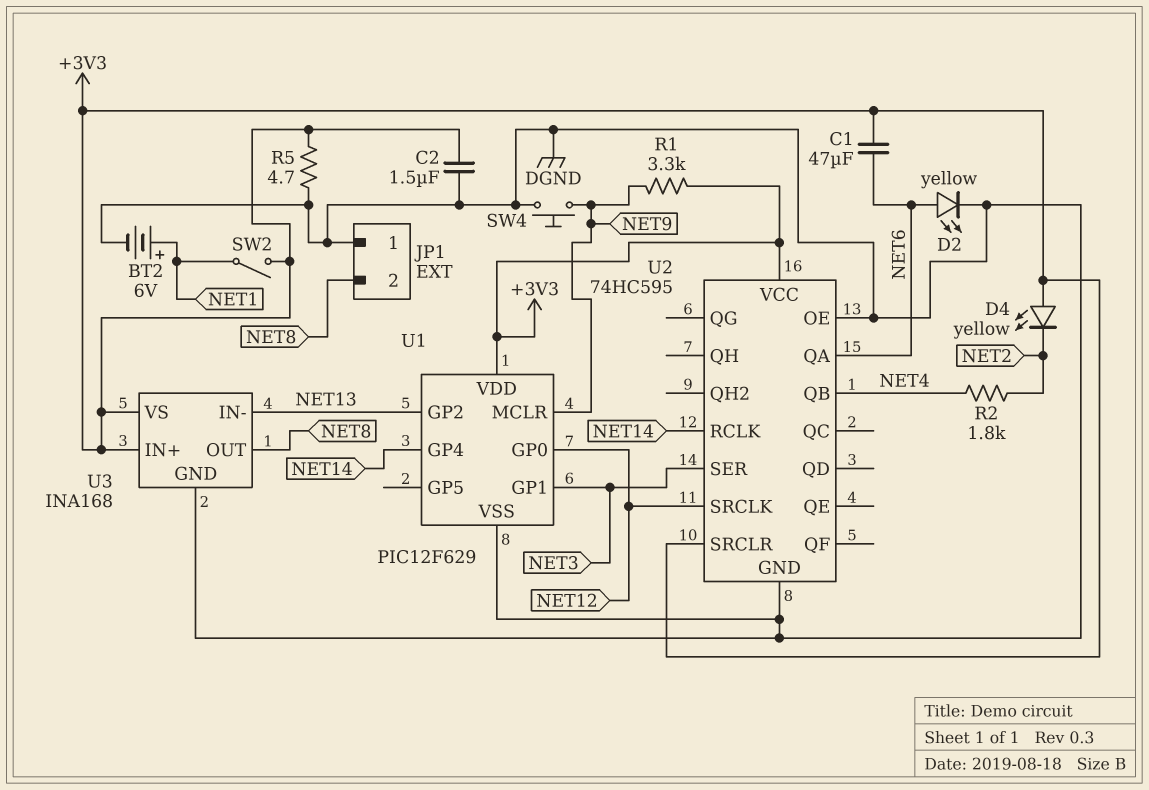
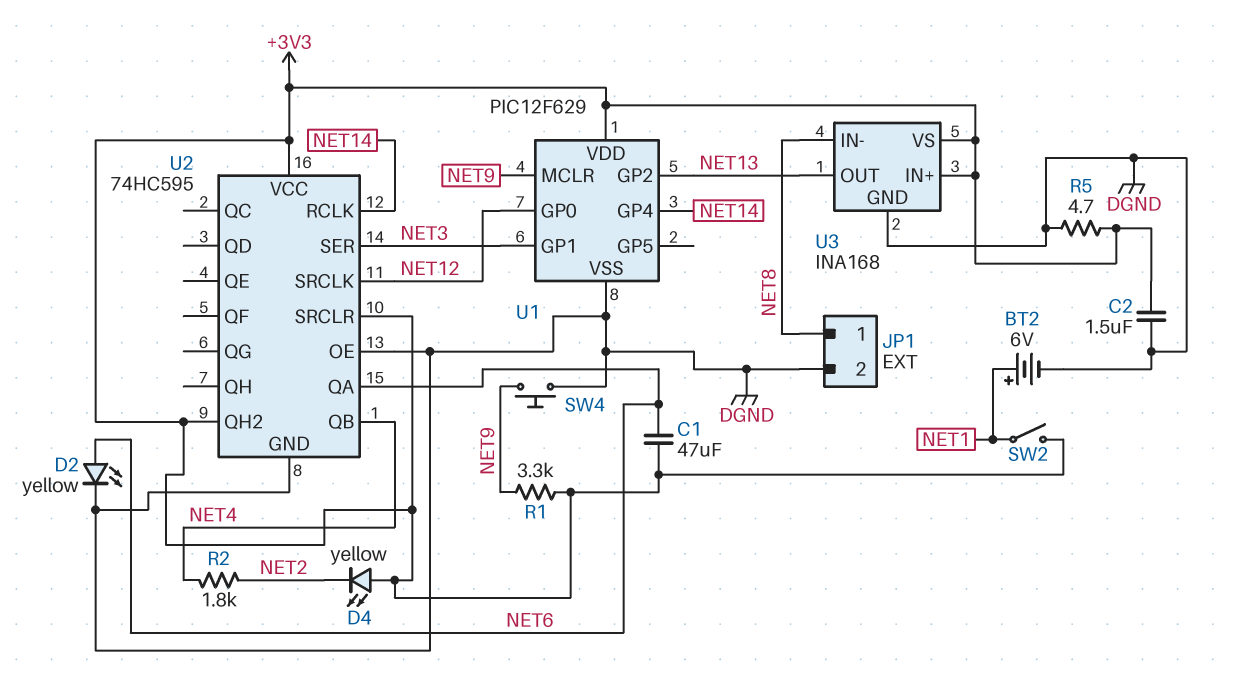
JP1 pin 1: DGND -> NET8
JP1 pin 2: NET8 -> DGND
U2 pin QH2: none -> +3V3
U3 pin IN-: NET13 -> NET8
U3 pin OUT: NET8 -> NET13

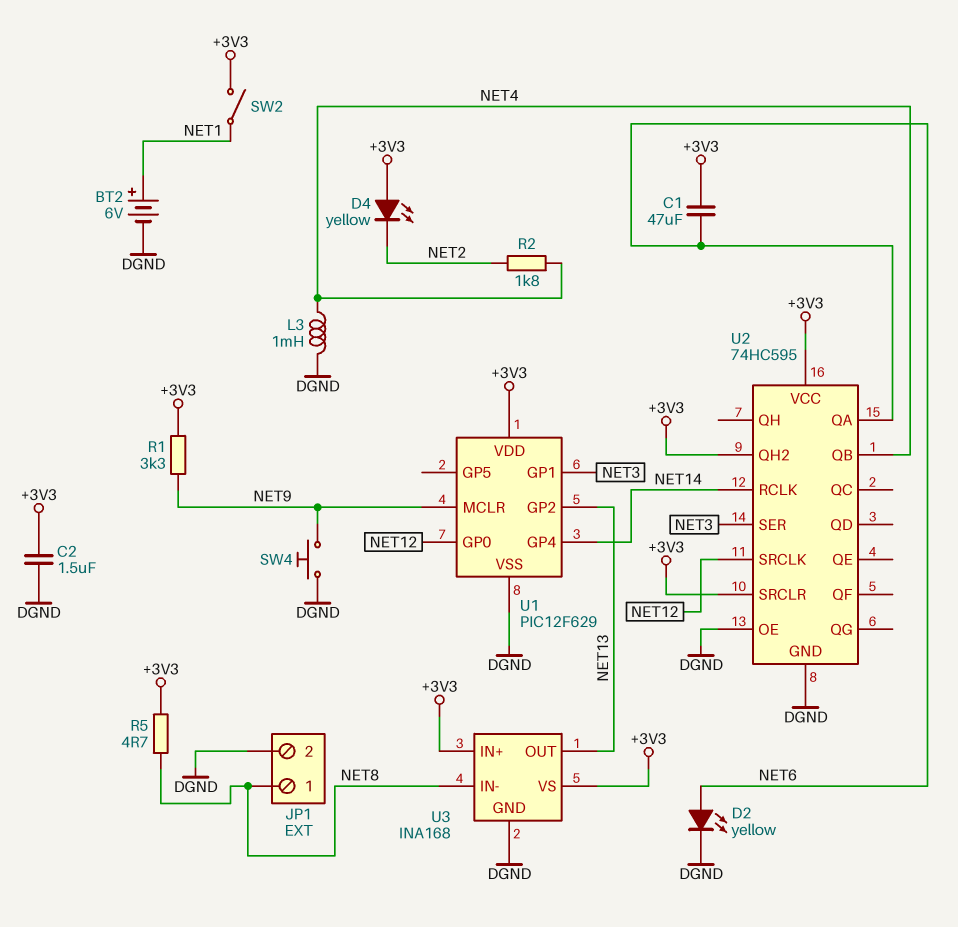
L3: none -> 1mH (DGND, NET4)
R5: 4.7 (+3V3, DGND) -> 4.7 (+3V3, NET8)

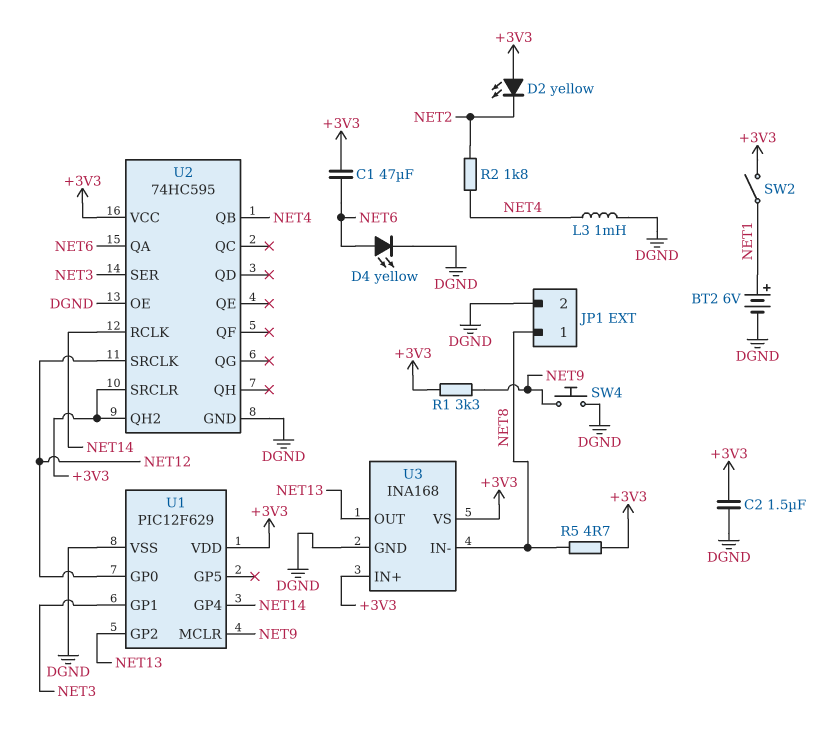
D2: LED yellow (A NET6, K DGND) -> LED yellow (A +3V3, K NET2)
D4: LED yellow (A +3V3, K NET2) -> LED yellow (A NET6, K DGND)

